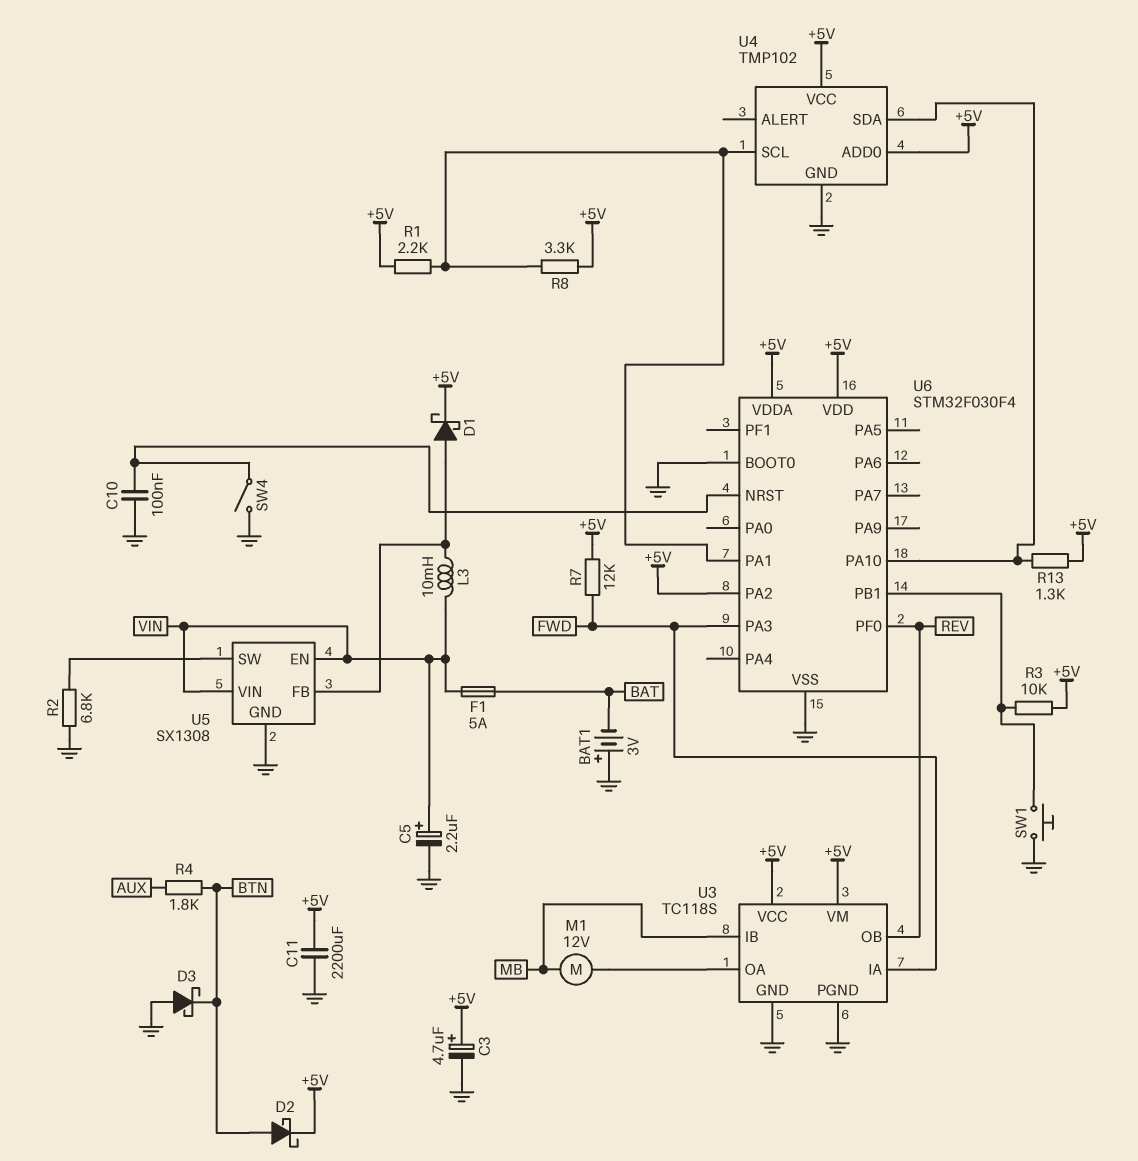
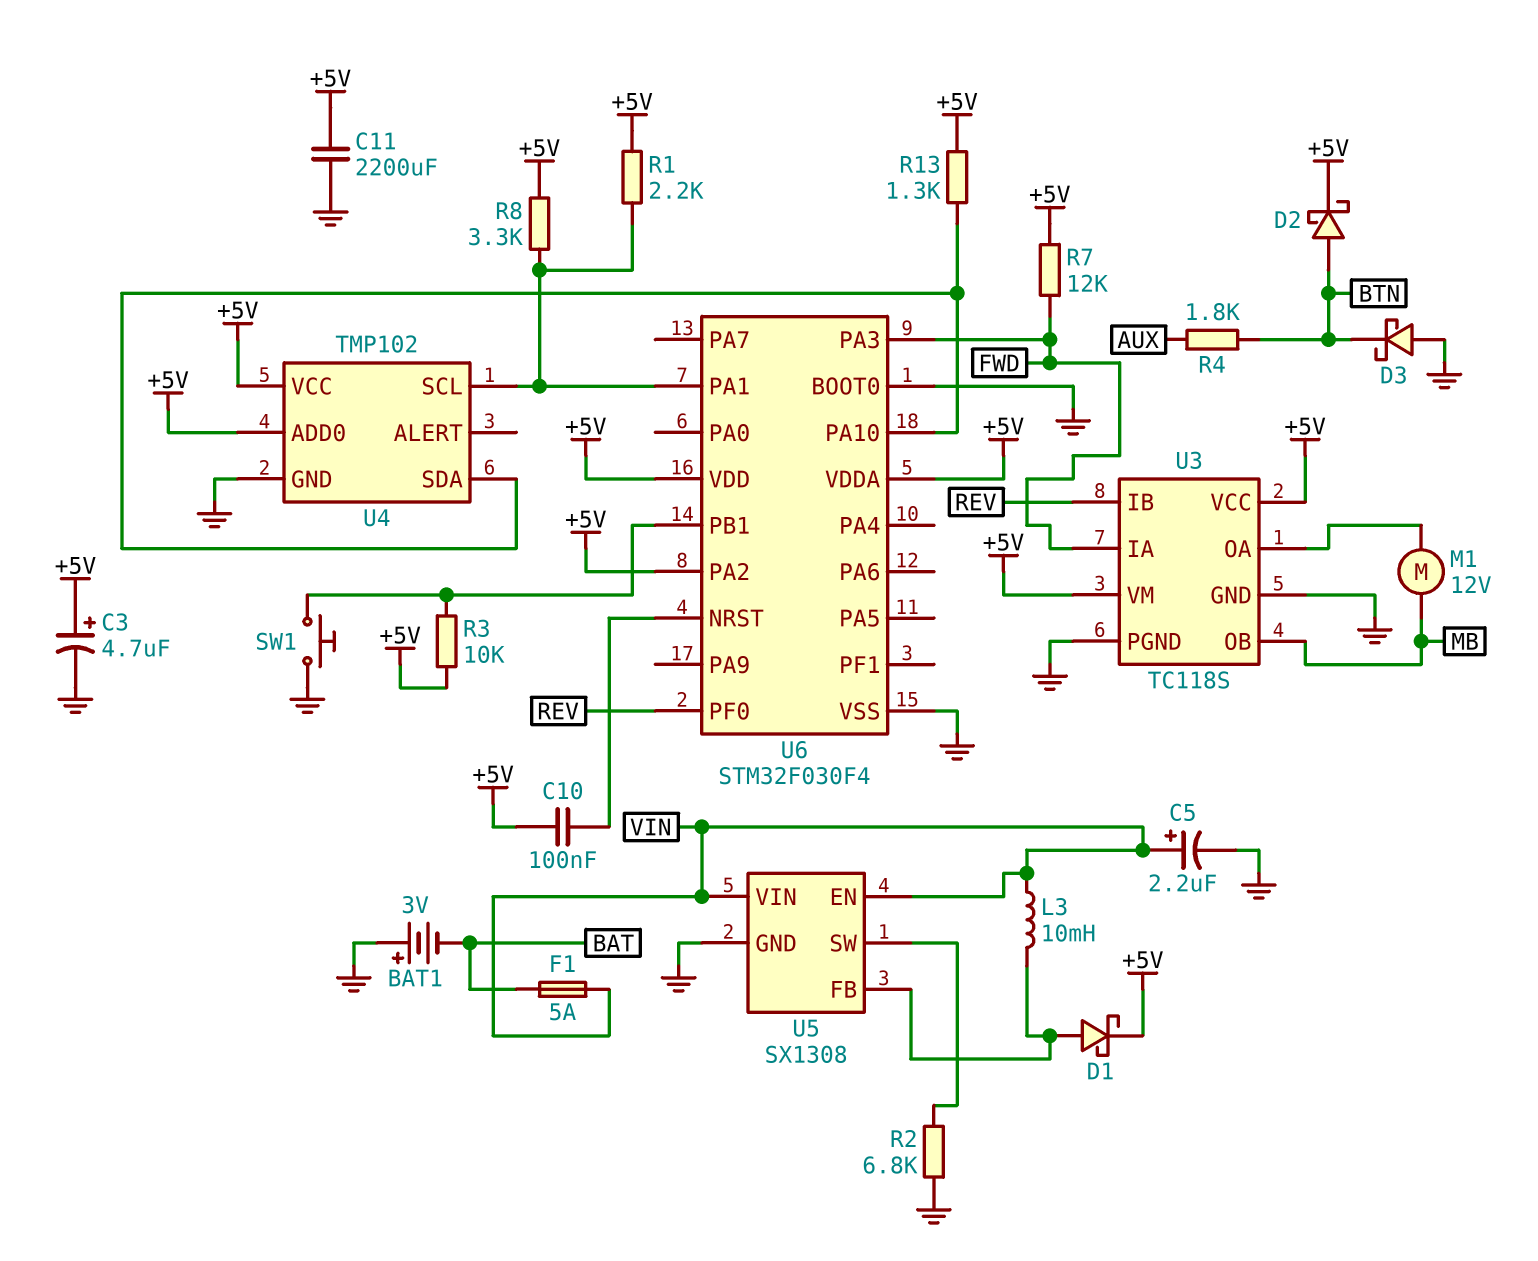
C10: 100nF (GND, U6/NRST) -> 100nF (+5V, U6/NRST)
SW4: switch (GND, U6/NRST) -> none
U3 pin IB: MB -> REV
U3 pin OB: REV -> MB

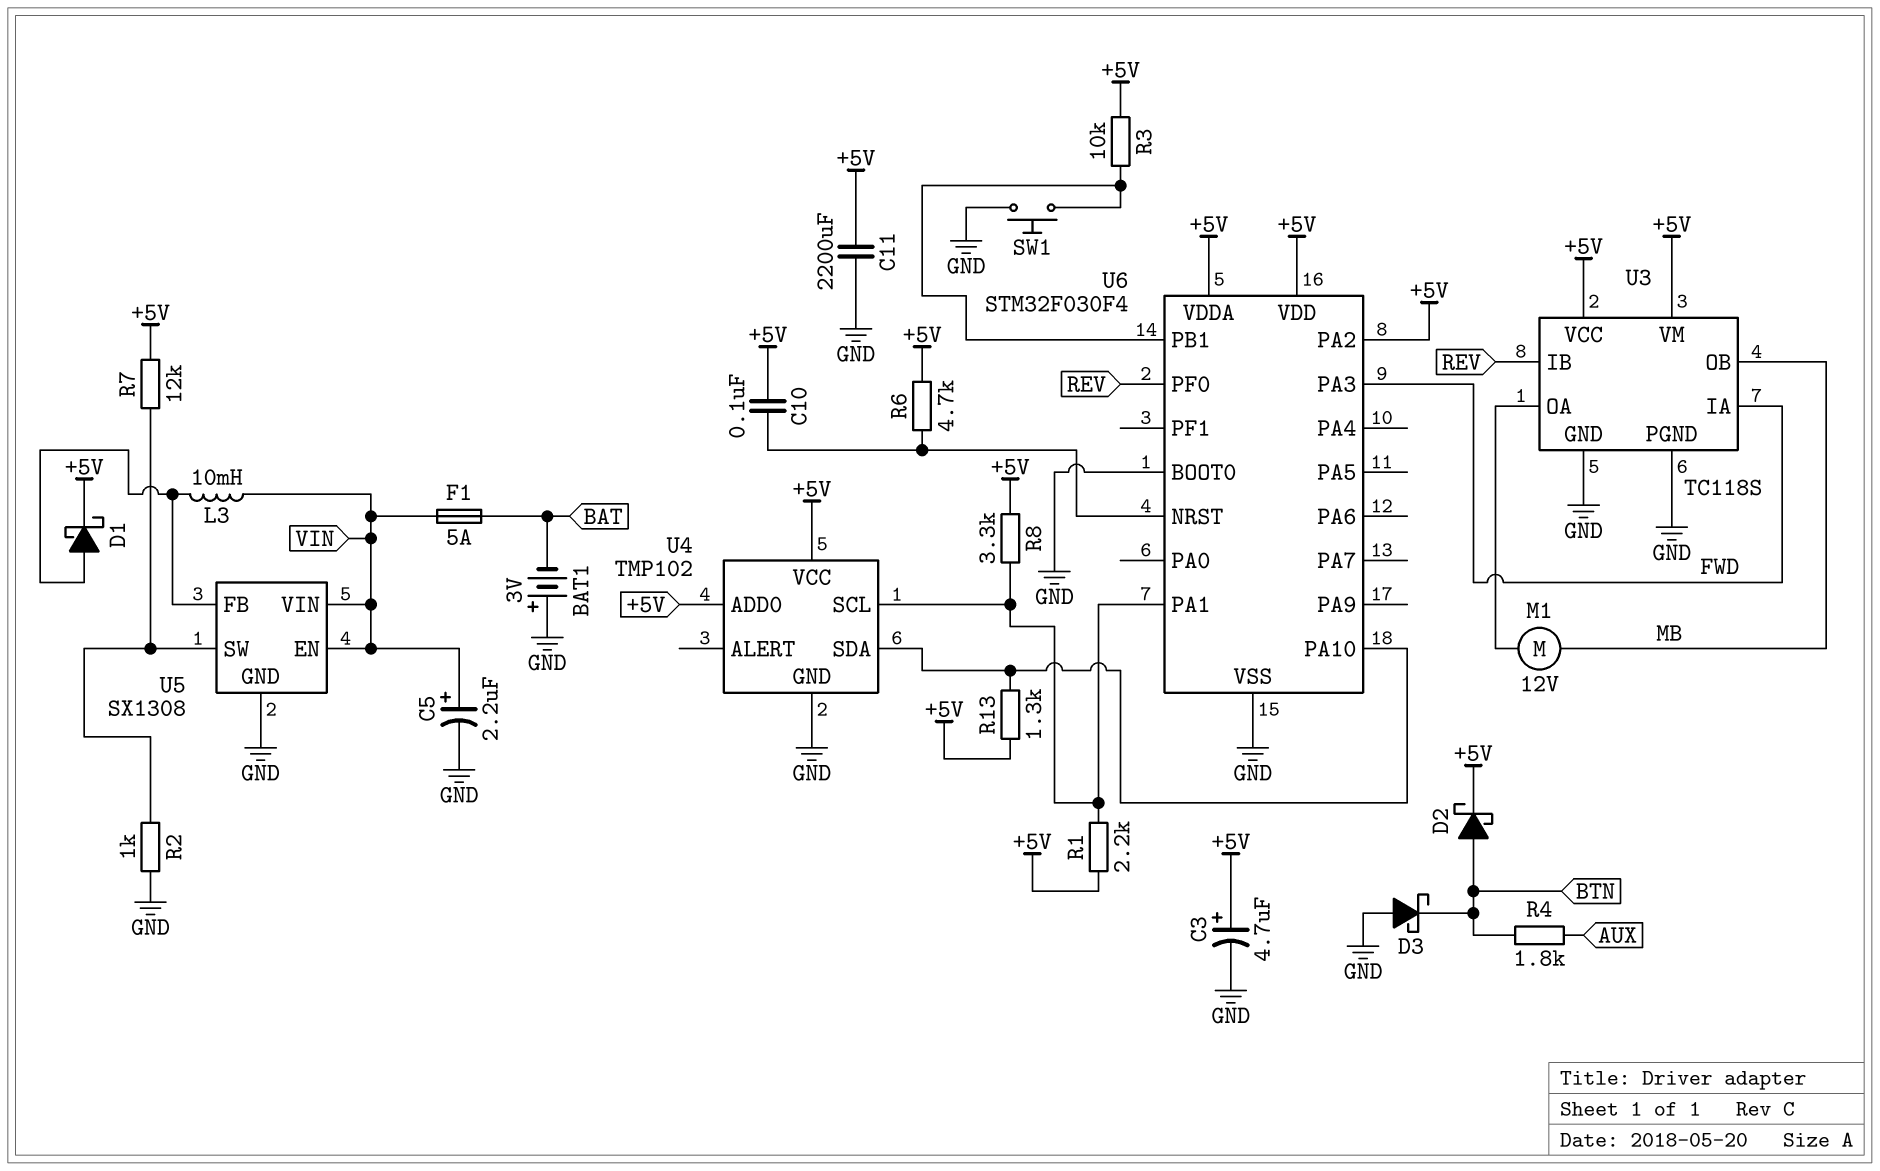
R2: 6.8k (GND, U5/SW) -> 1k (GND, U5/SW)
R6: none -> 4.7k (+5V, U6/NRST)
R7: 12k (+5V, FWD) -> 12k (+5V, U5/SW)

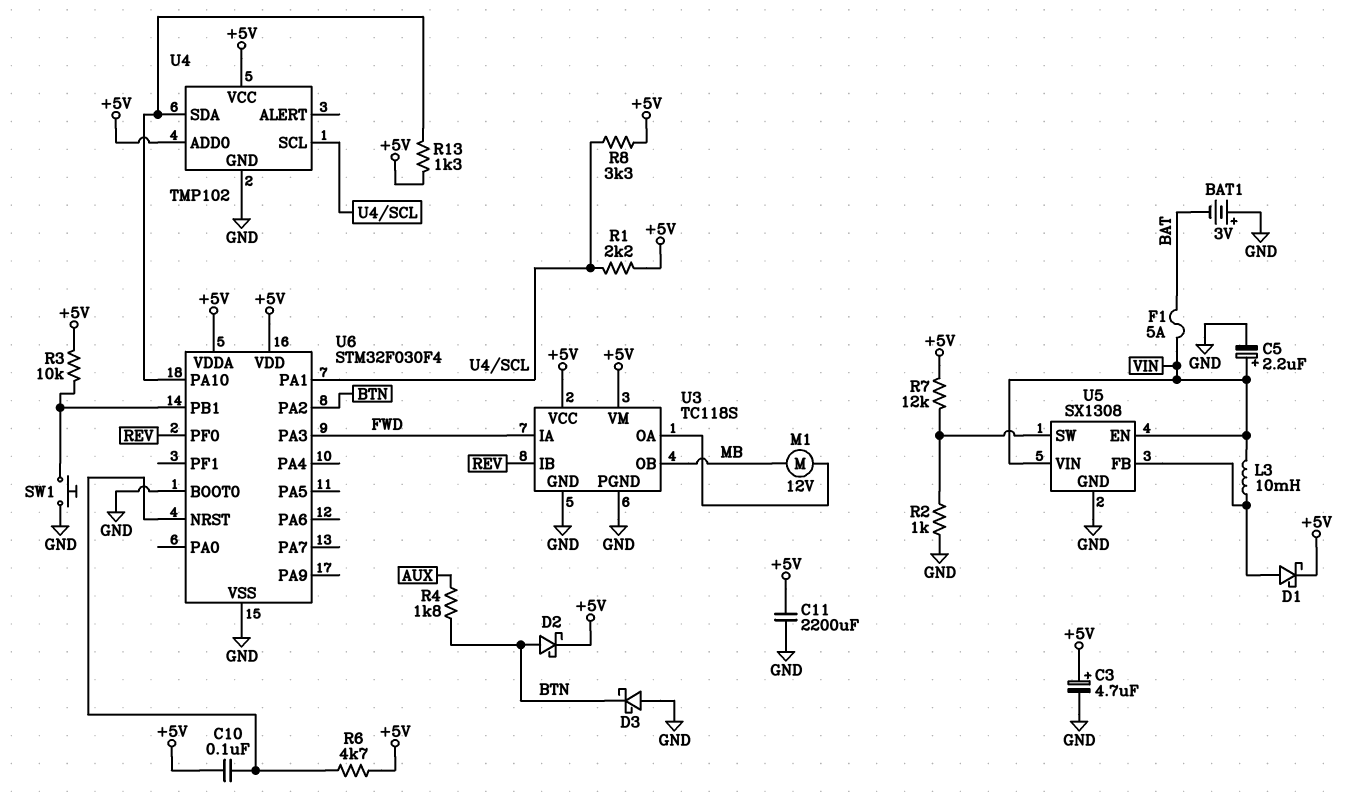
U6 pin PA2: +5V -> BTN

